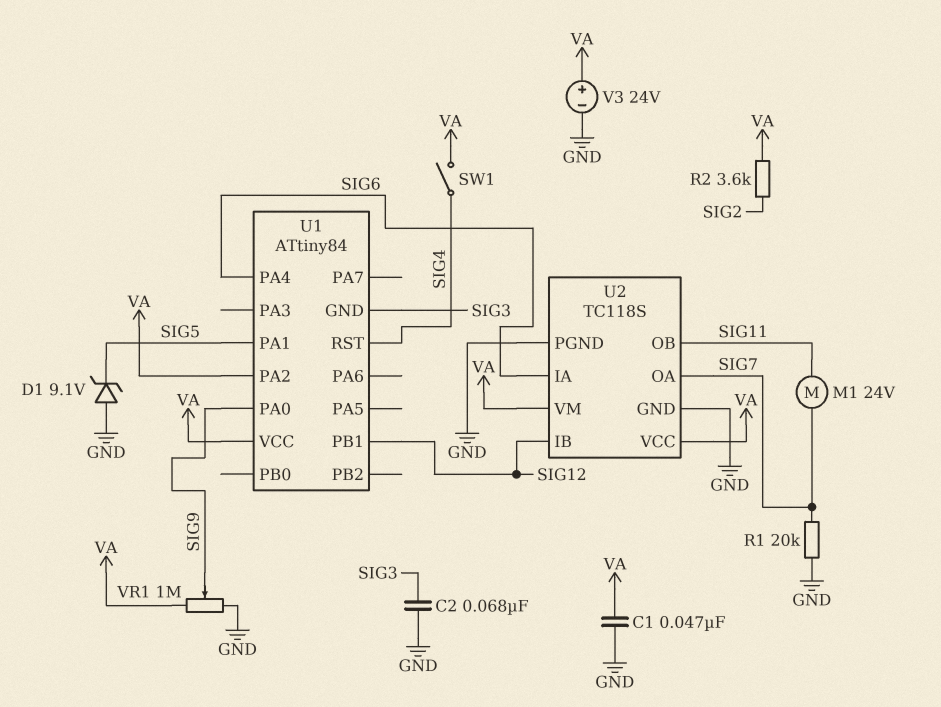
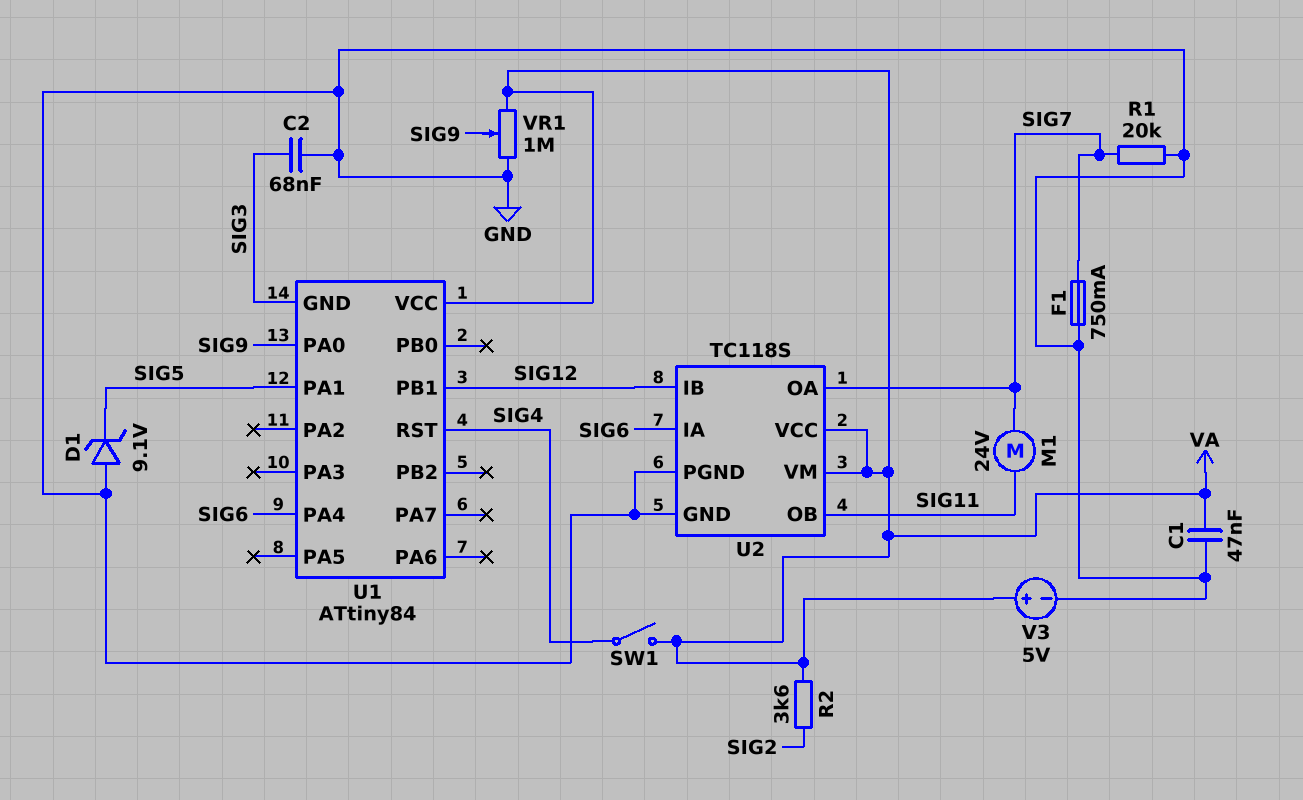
F1: none -> 750mA (GND, SIG7)
U1 pin PA2: VA -> none
V3: 24V (plus VA, minus GND) -> 5V (plus VA, minus GND)

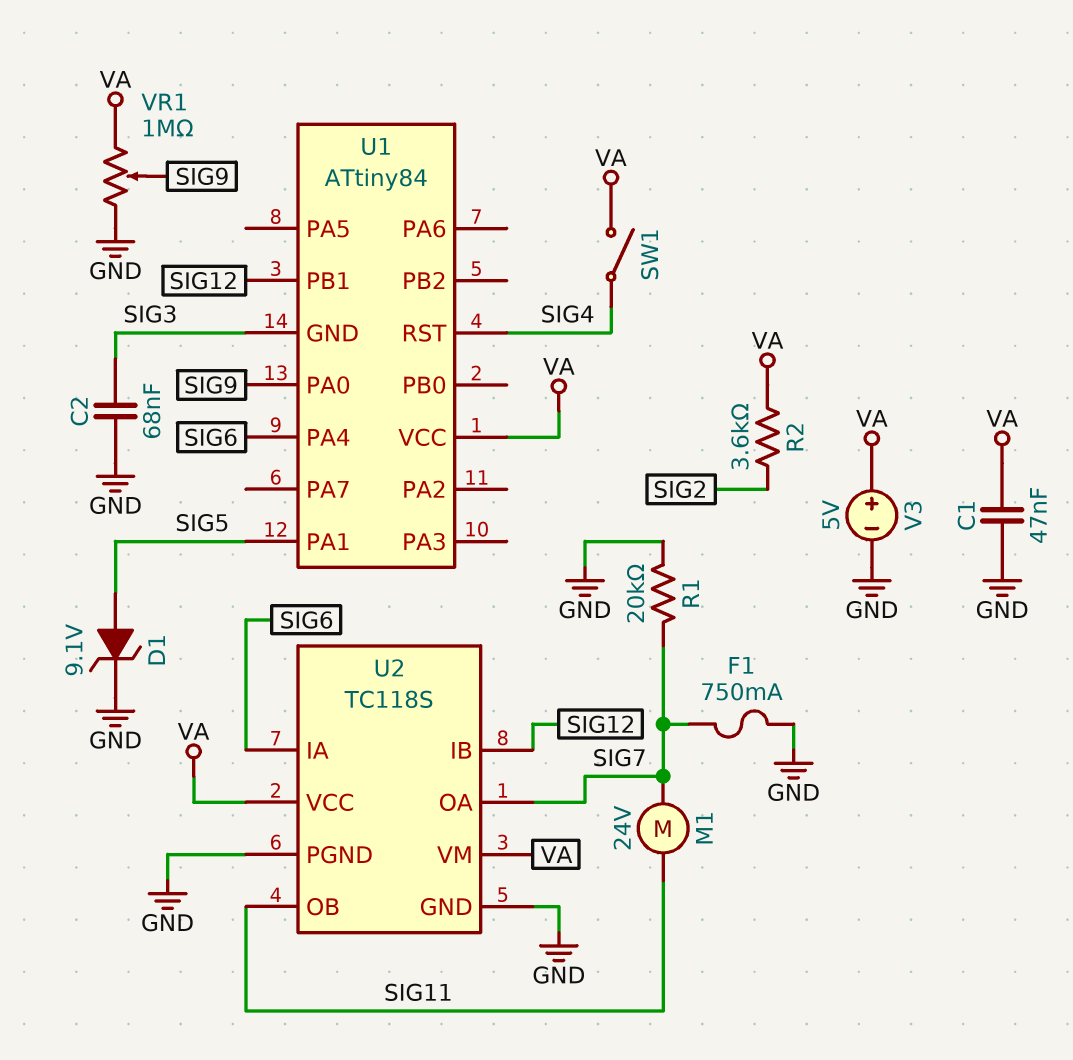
D1: zener 9.1V (A GND, K SIG5) -> zener 9.1V (A SIG5, K GND)

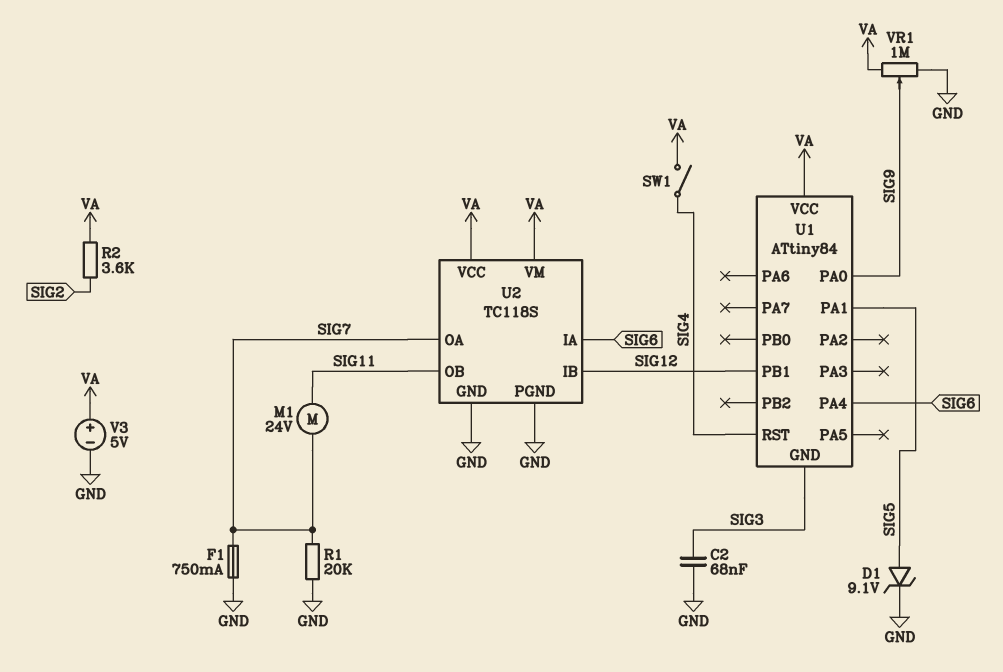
C1: 47nF (GND, VA) -> none

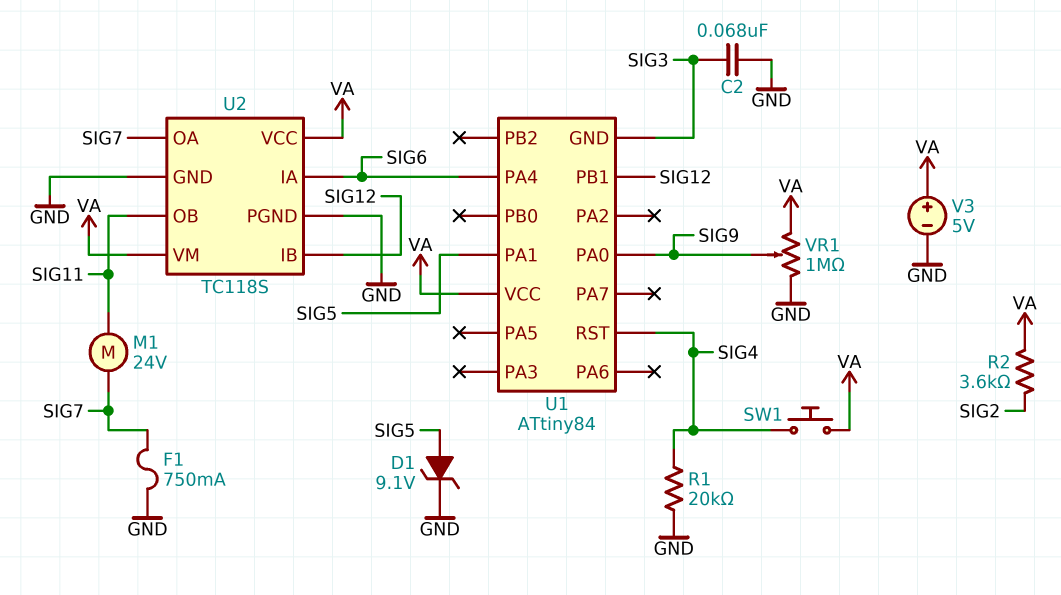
R1: 20k (GND, SIG7) -> 20k (GND, SIG4)
SW1: switch (SIG4, VA) -> button (SIG4, VA)

